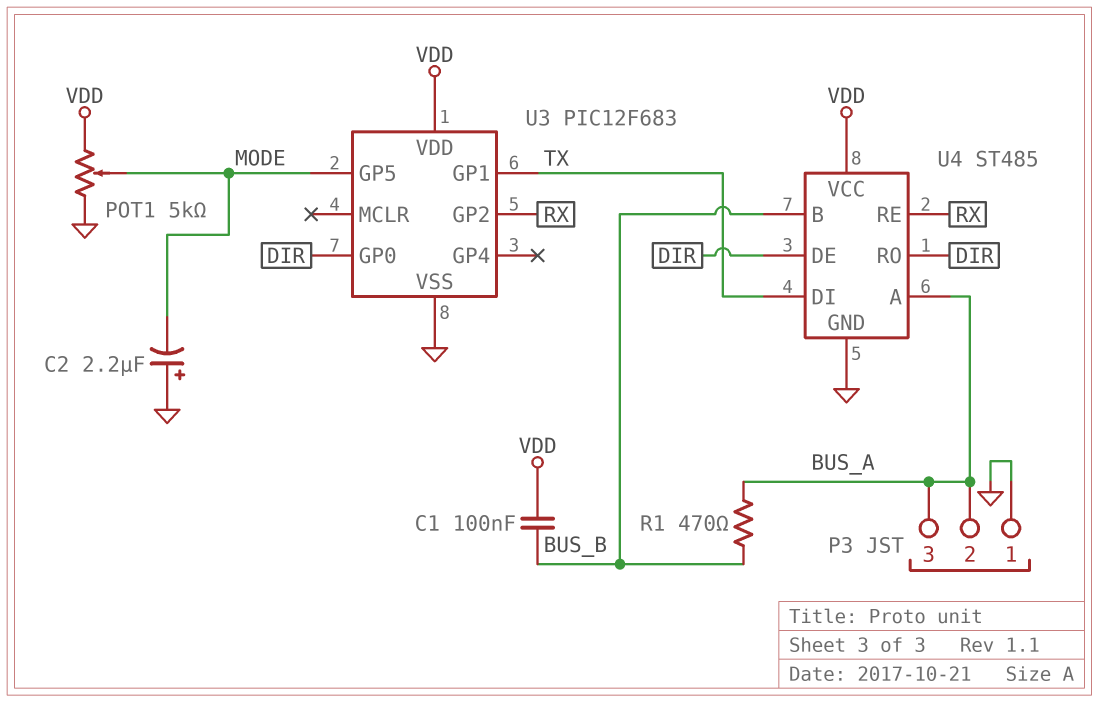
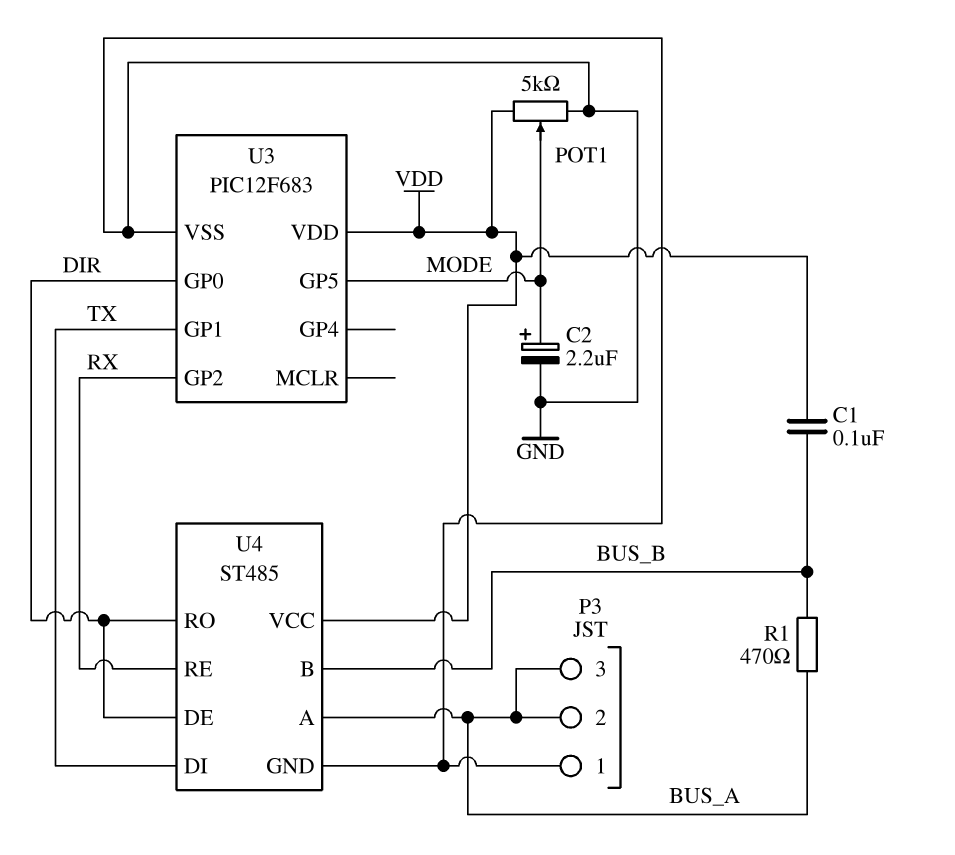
C2: 2.2uF (plus GND, minus MODE) -> 2.2uF (plus MODE, minus GND)

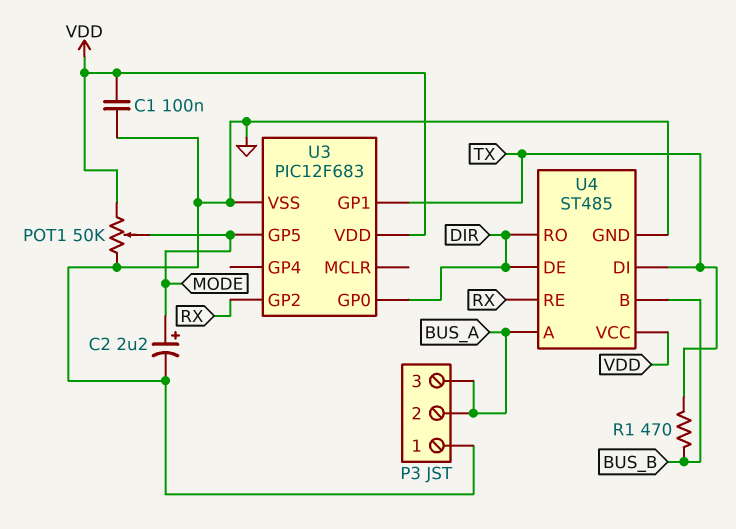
C1: 100nF (BUS_B, VDD) -> 100nF (GND, VDD)
POT1: 5k (GND, VDD, wiper MODE) -> 50k (GND, VDD, wiper MODE)
R1: 470 (BUS_A, BUS_B) -> 470 (BUS_B, TX)

